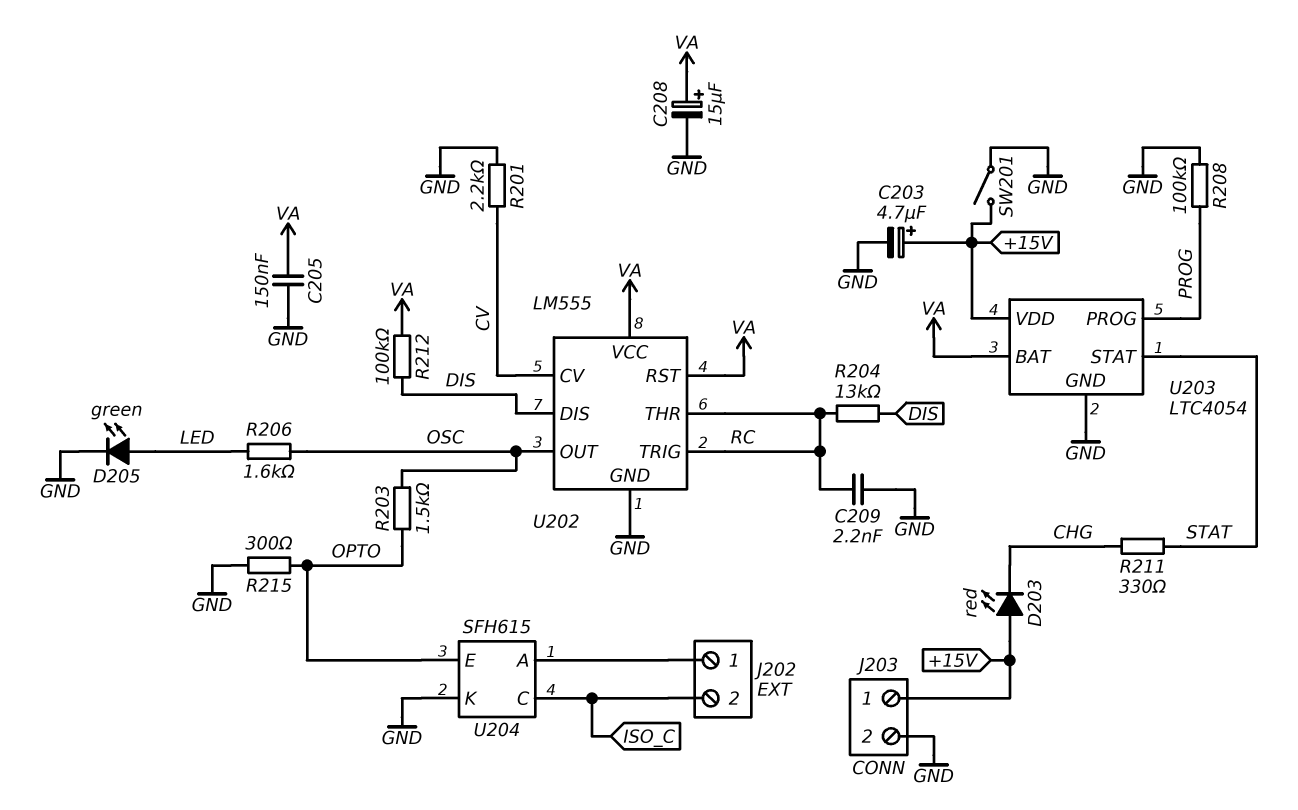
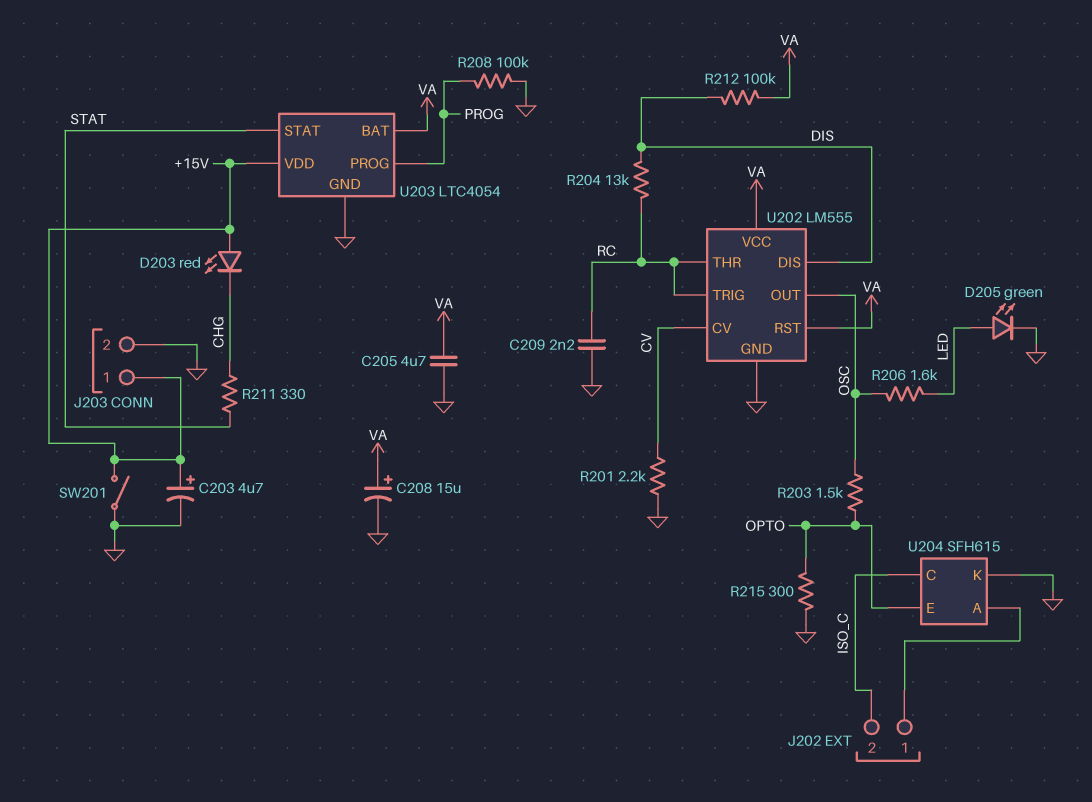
C205: 150nF (GND, VA) -> 4.7uF (GND, VA)

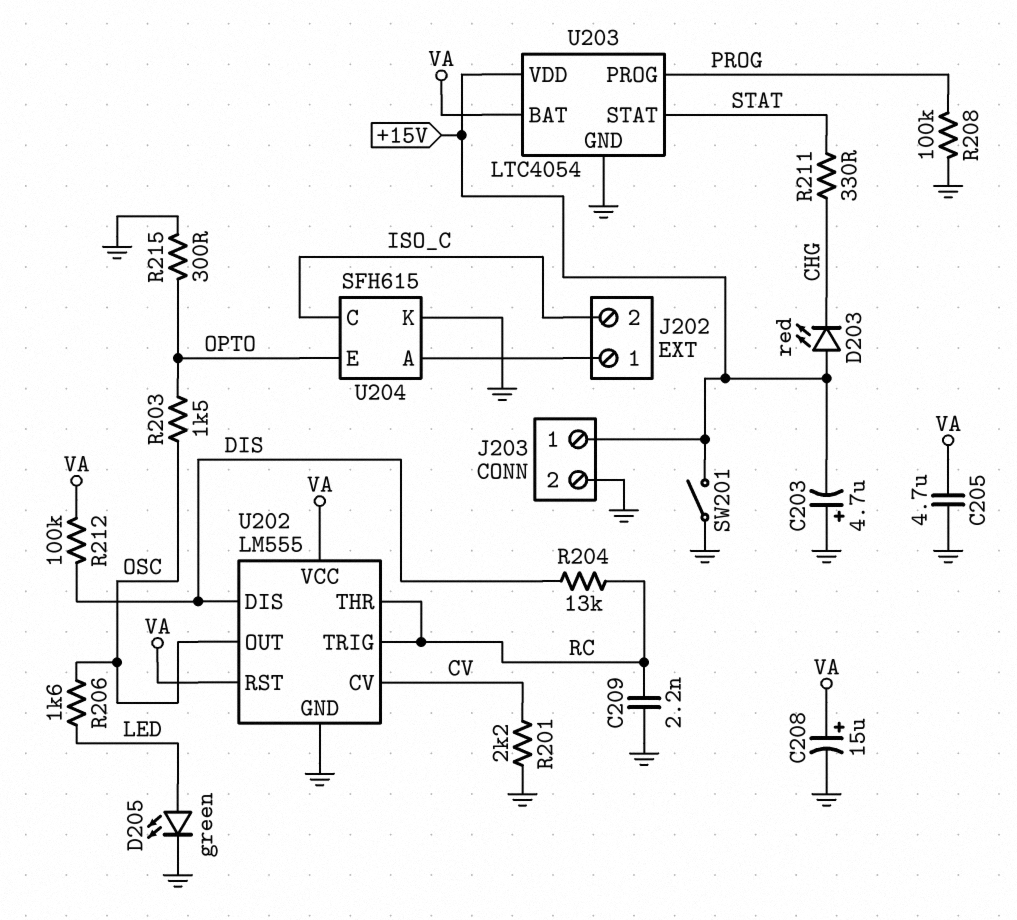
C203: 4.7uF (plus +15V, minus GND) -> 4.7uF (plus GND, minus +15V)

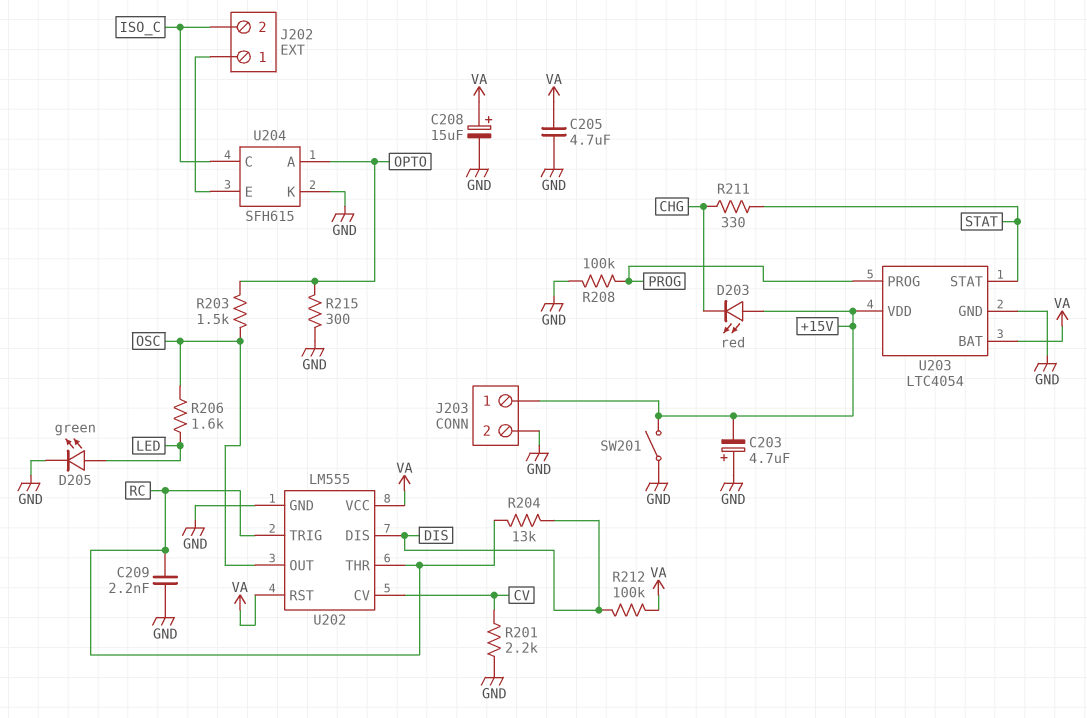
U204 pin A: J202/1 -> OPTO
U204 pin E: OPTO -> J202/1

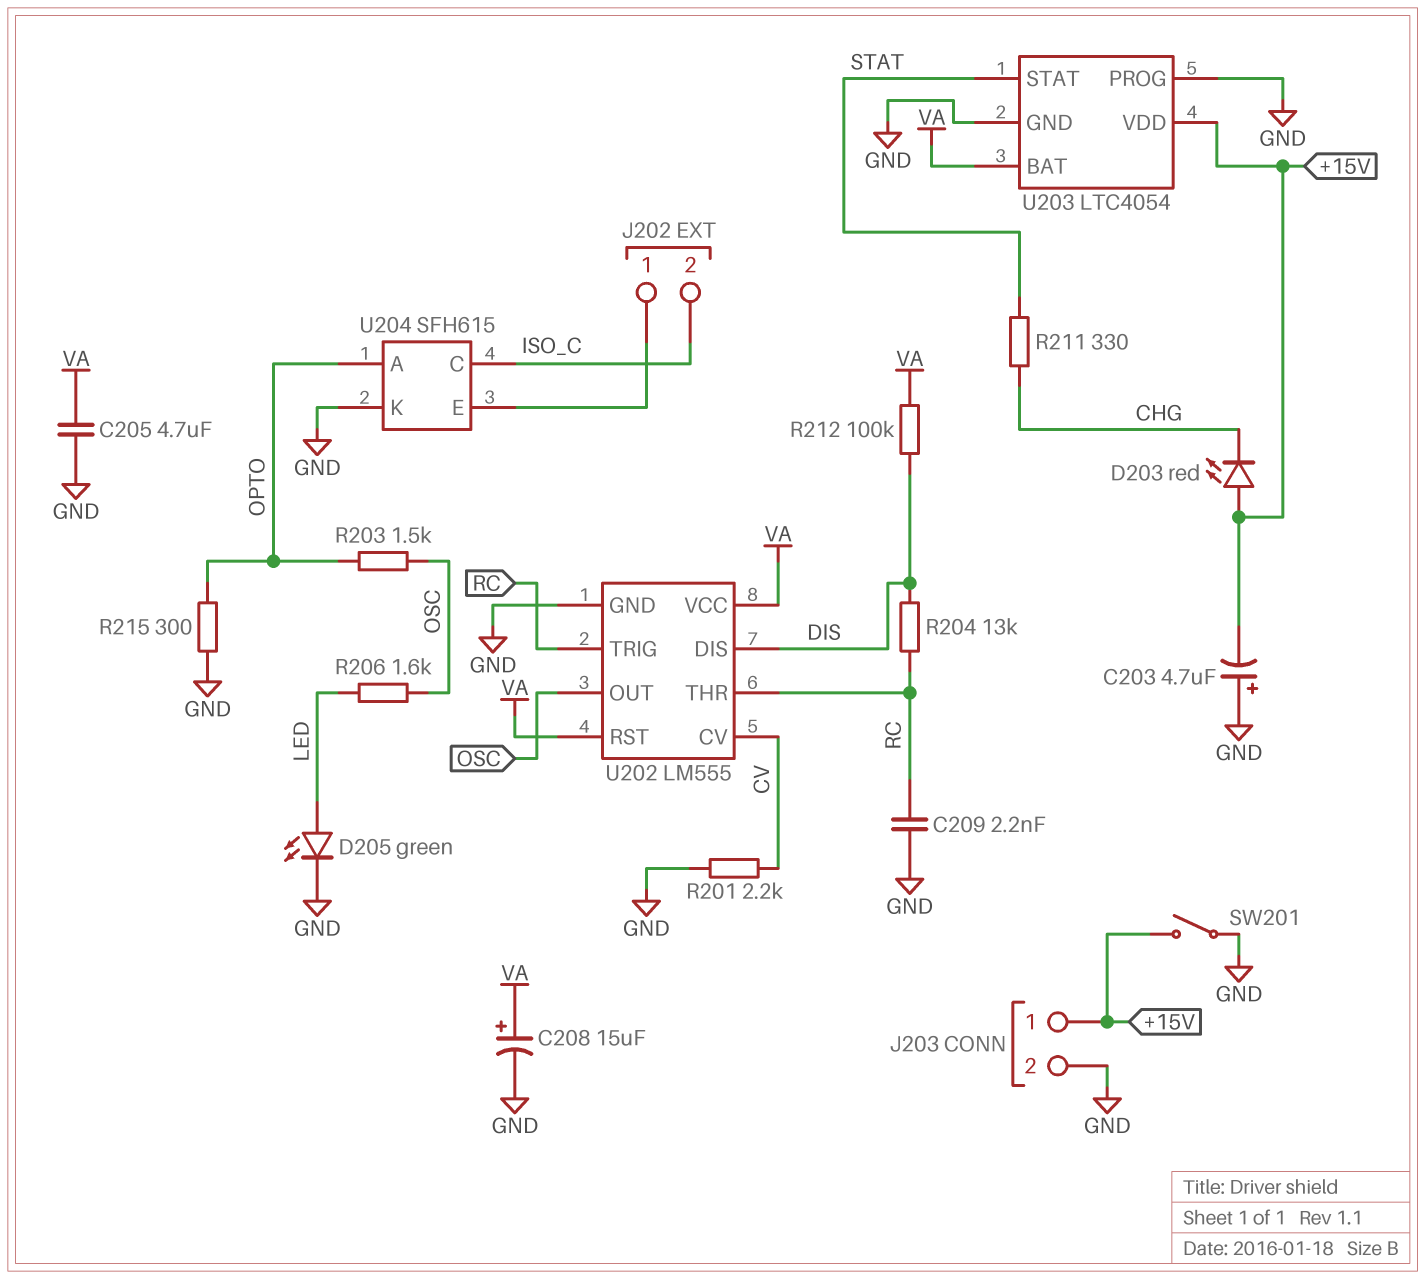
R208: 100k (GND, PROG) -> none
U203 pin PROG: PROG -> GND

